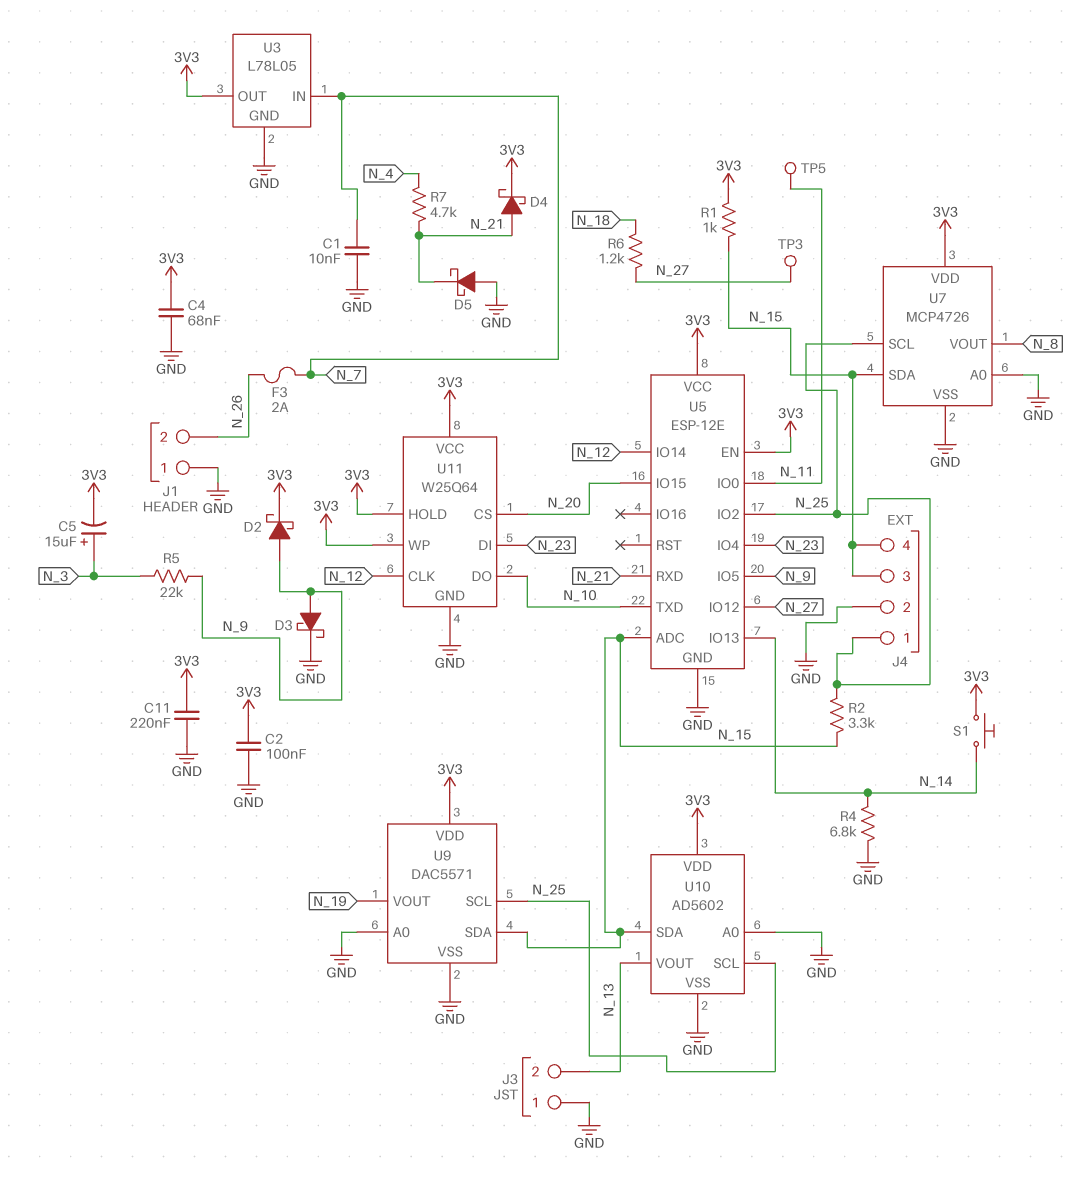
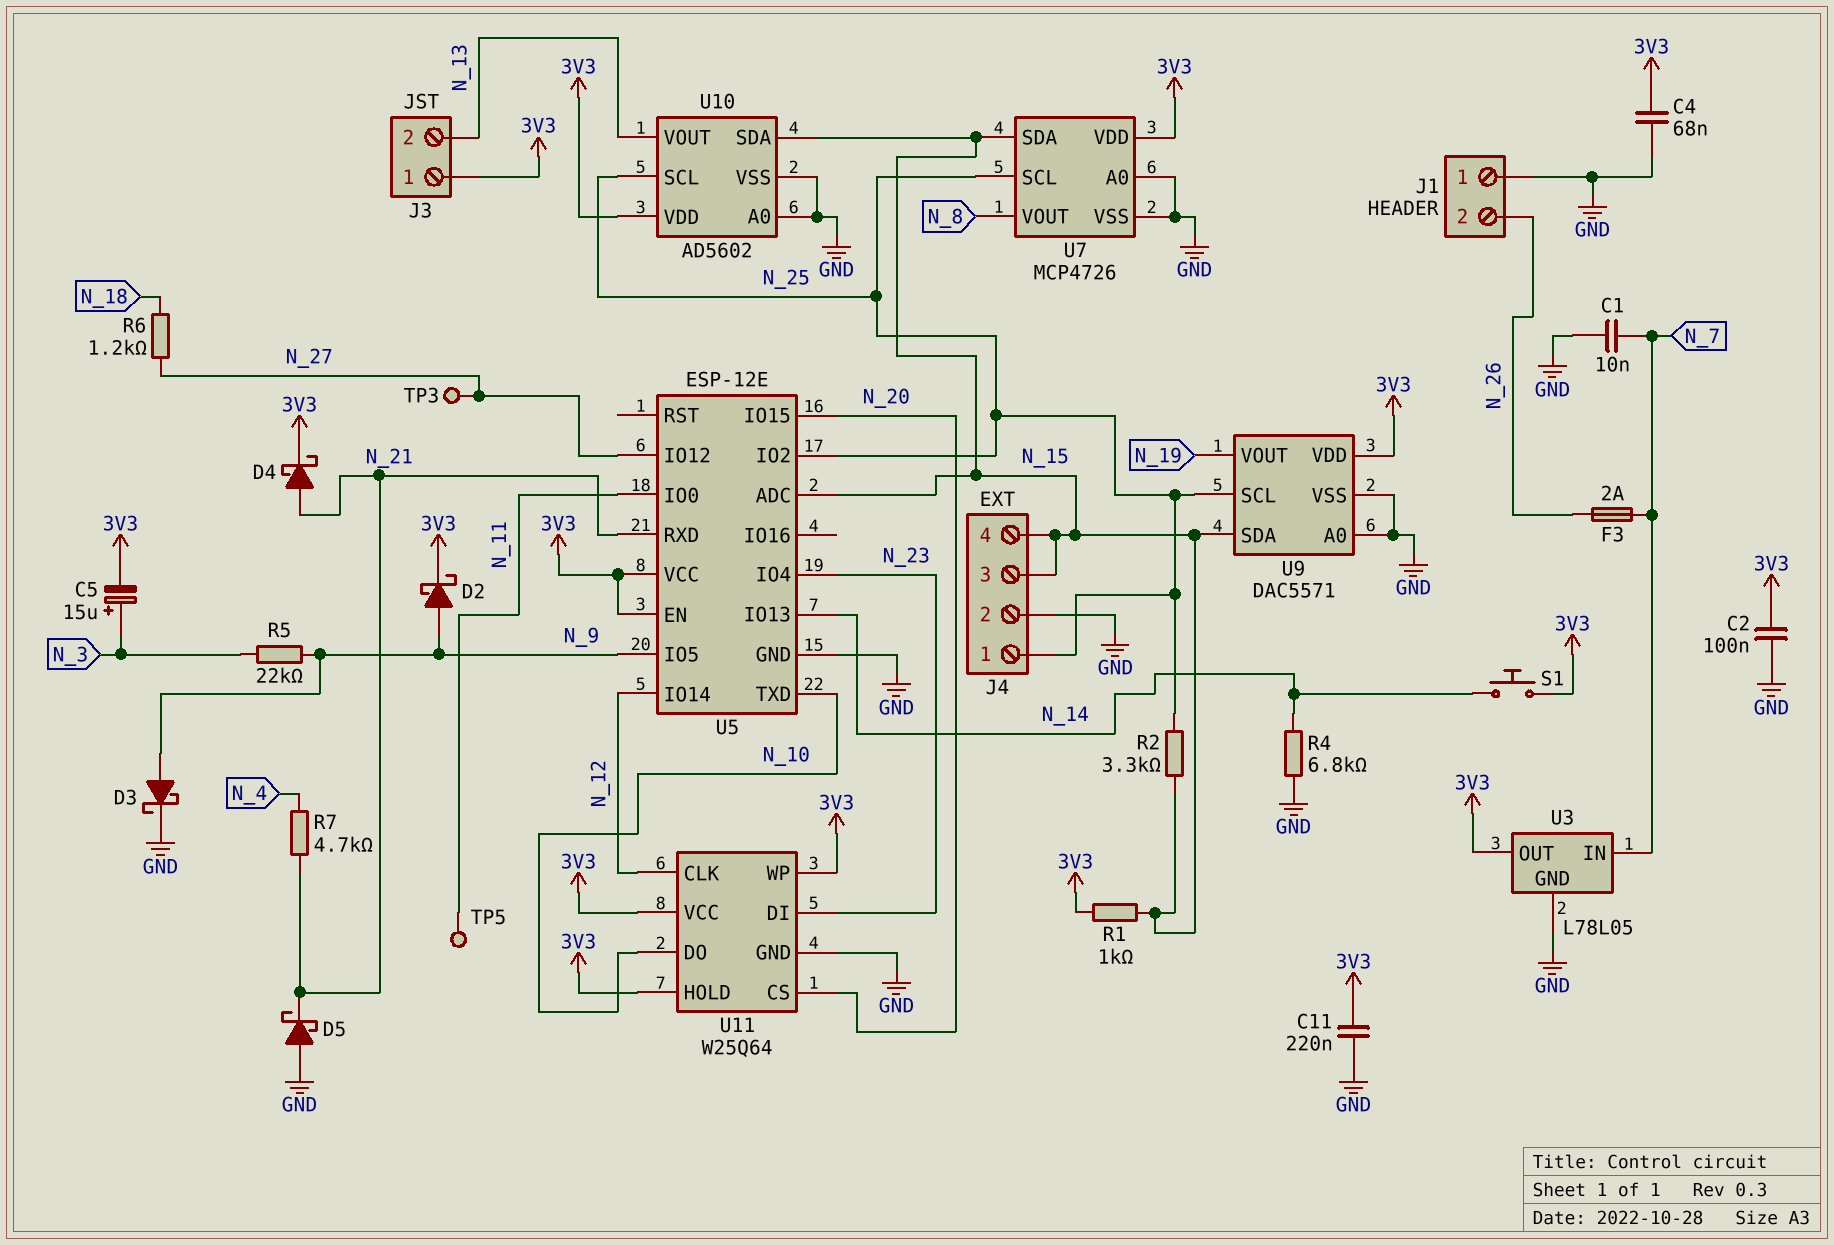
J3 pin 1: GND -> 3V3

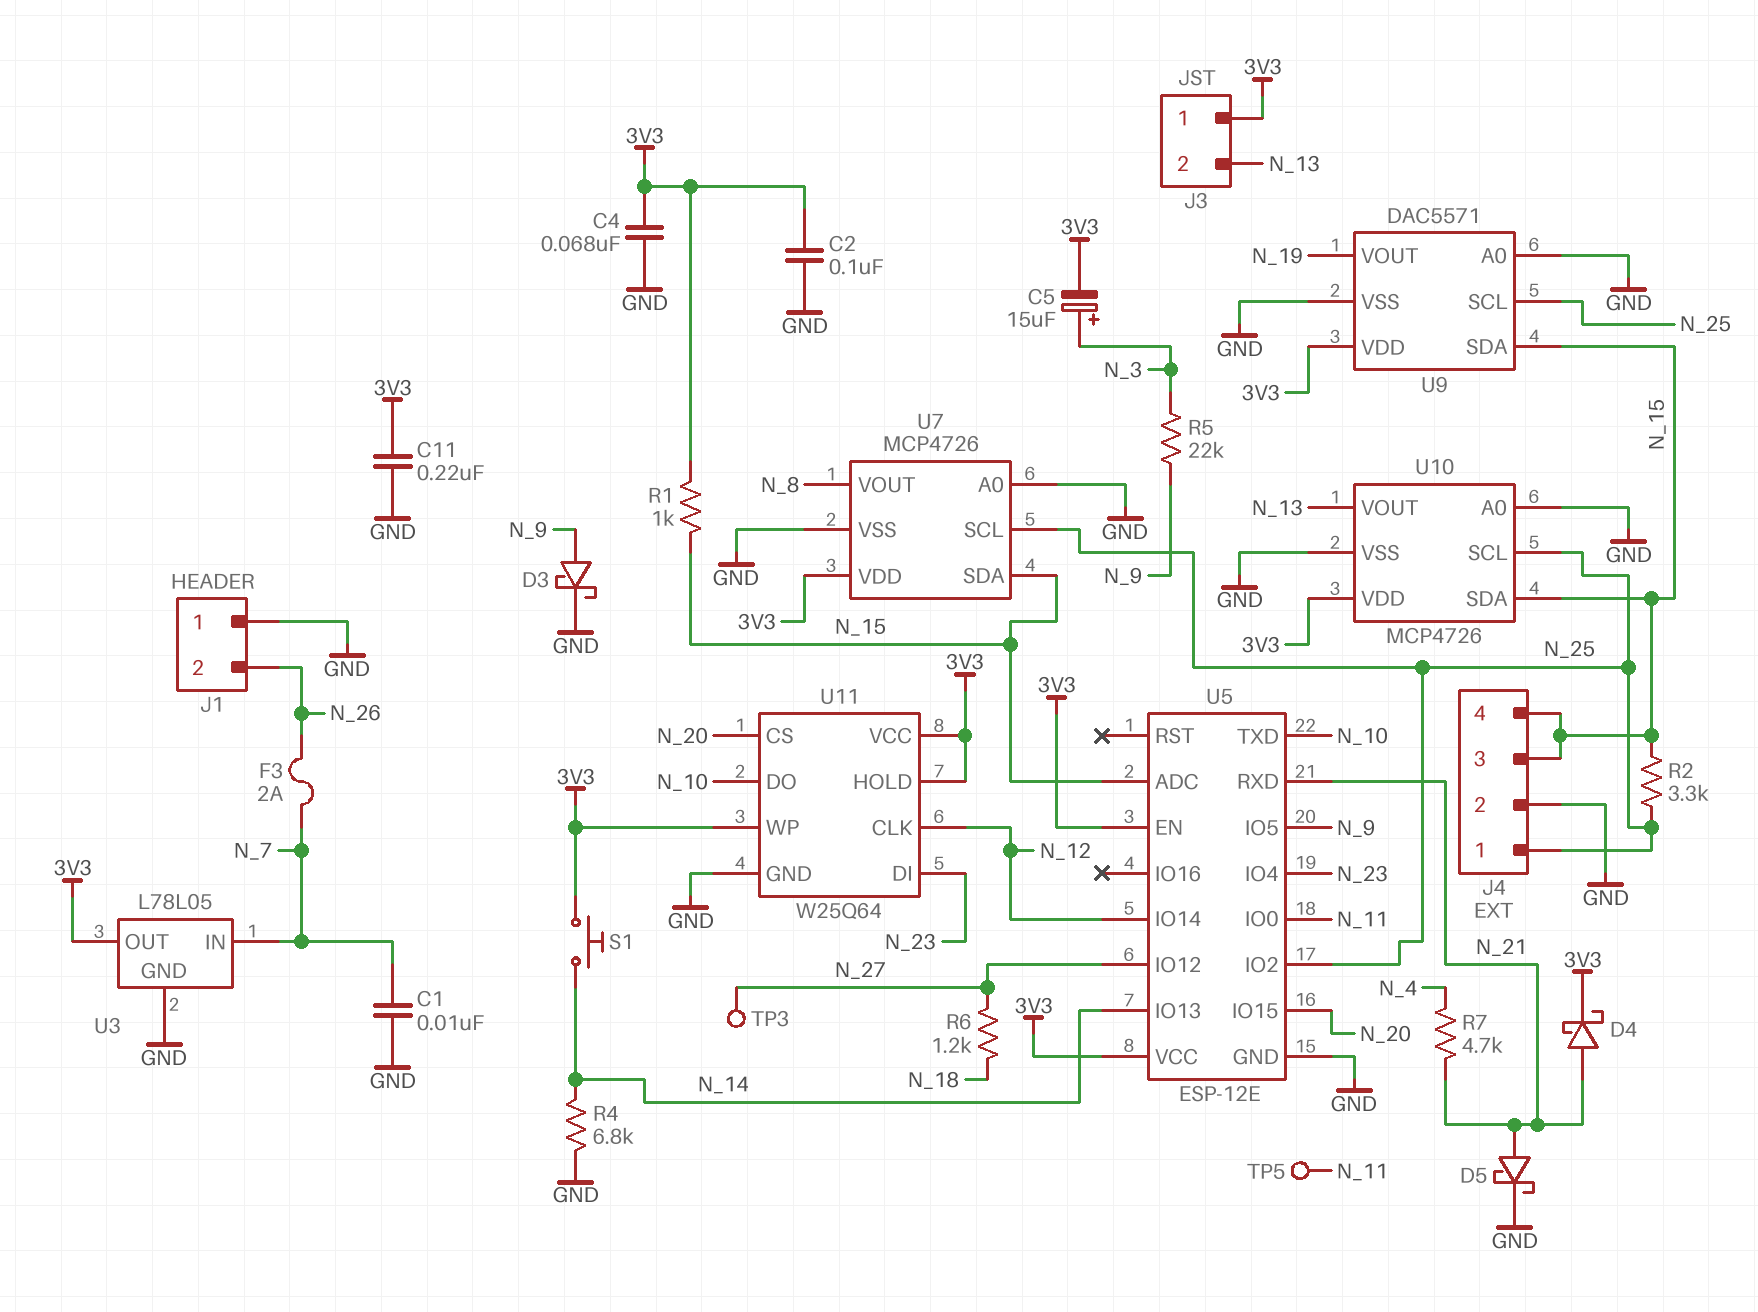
D2: schottky (A N_9, K 3V3) -> none
D5: schottky (A GND, K N_21) -> schottky (A N_21, K GND)
U10: AD5602 -> MCP4726

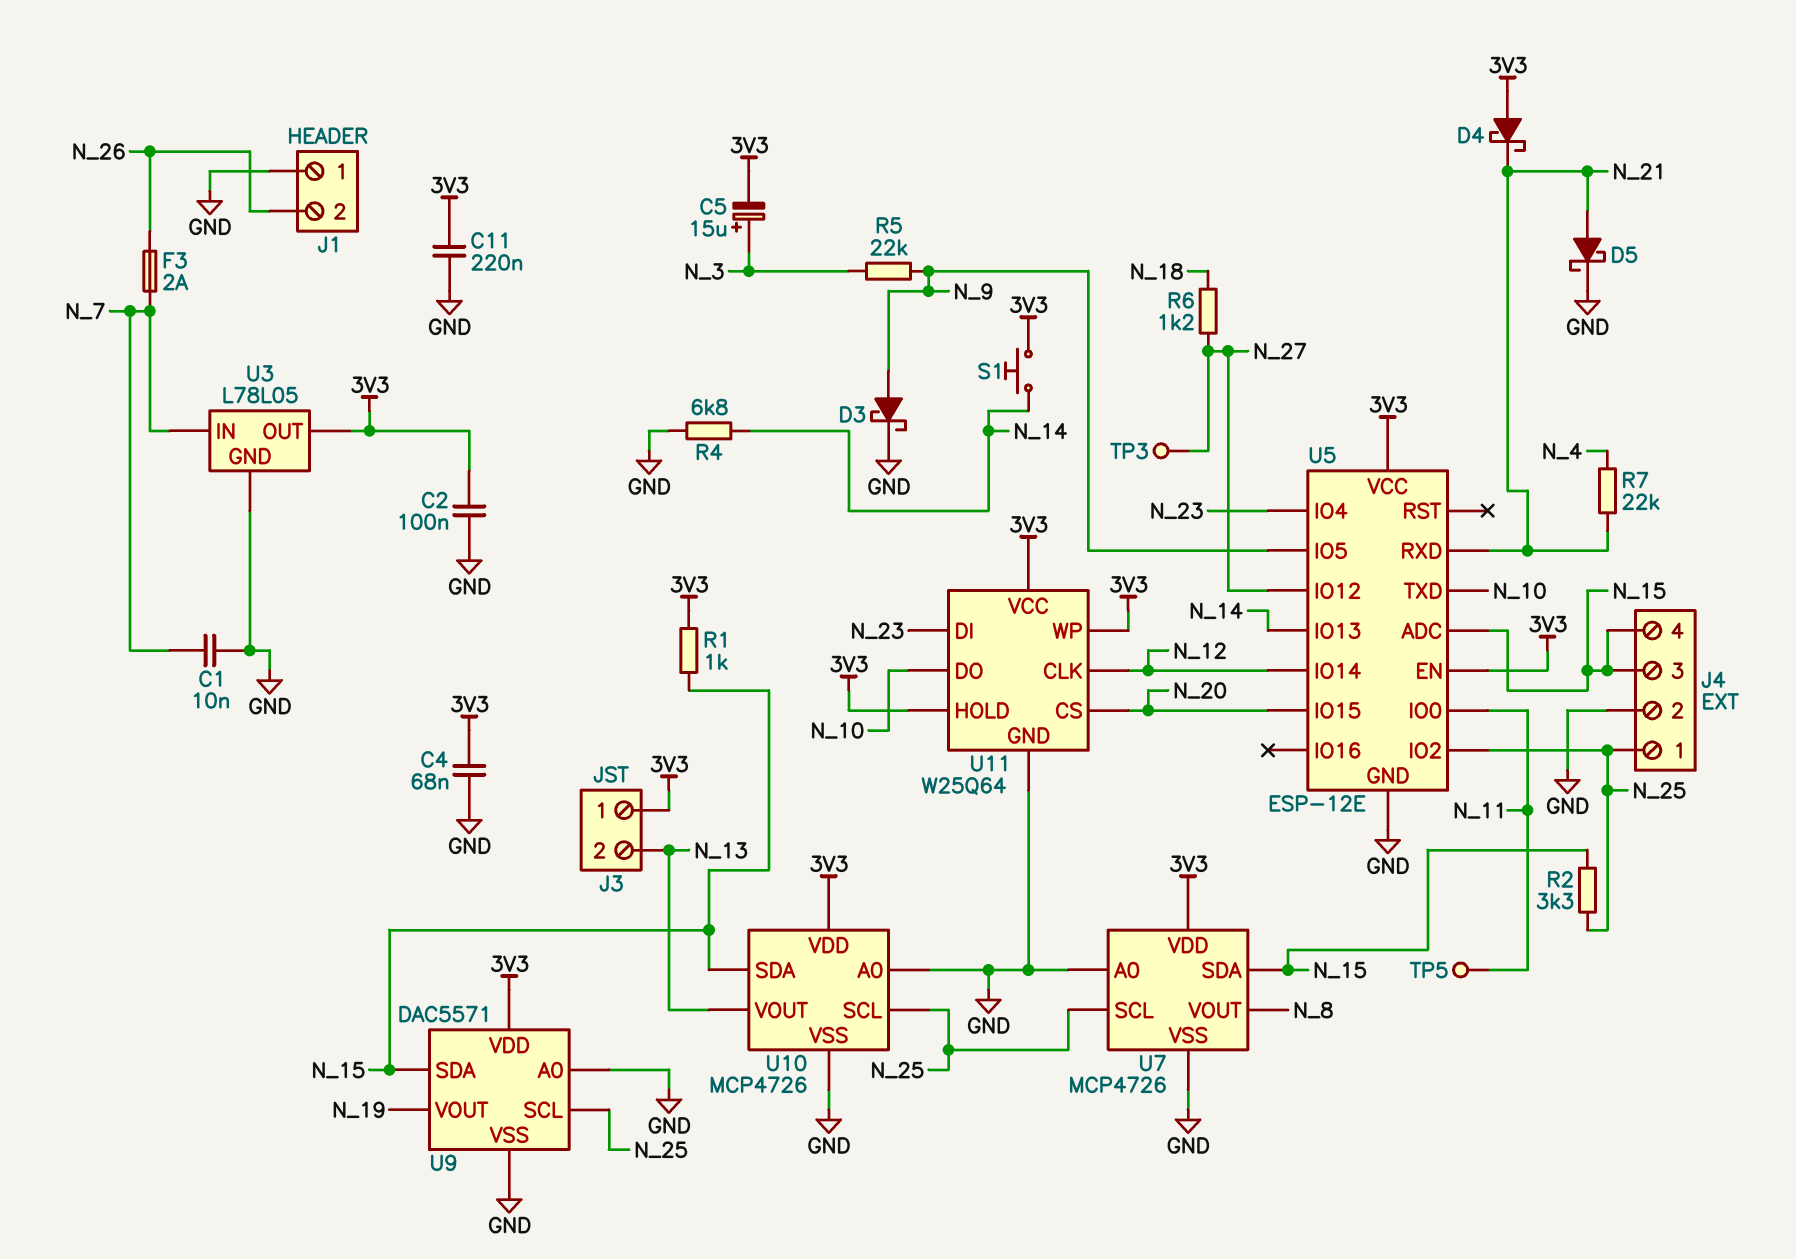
D4: schottky (A N_21, K 3V3) -> schottky (A 3V3, K N_21)
R7: 4.7k (N_4, N_21) -> 22k (N_4, N_21)

